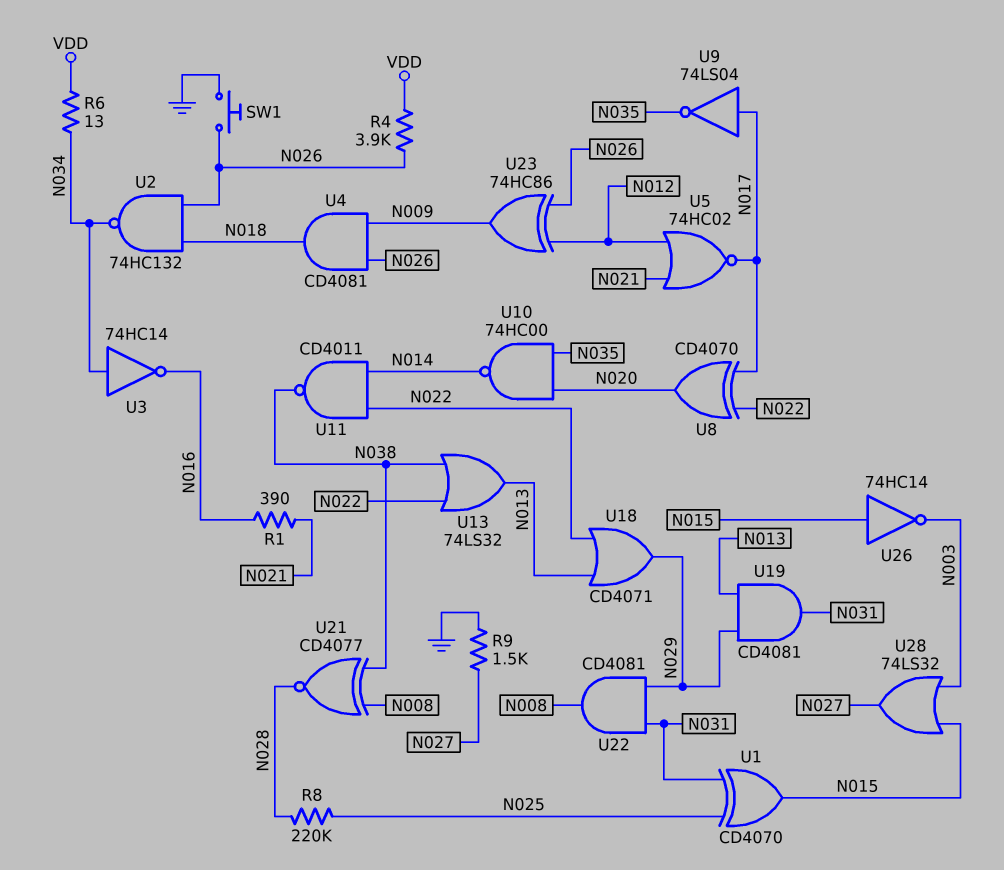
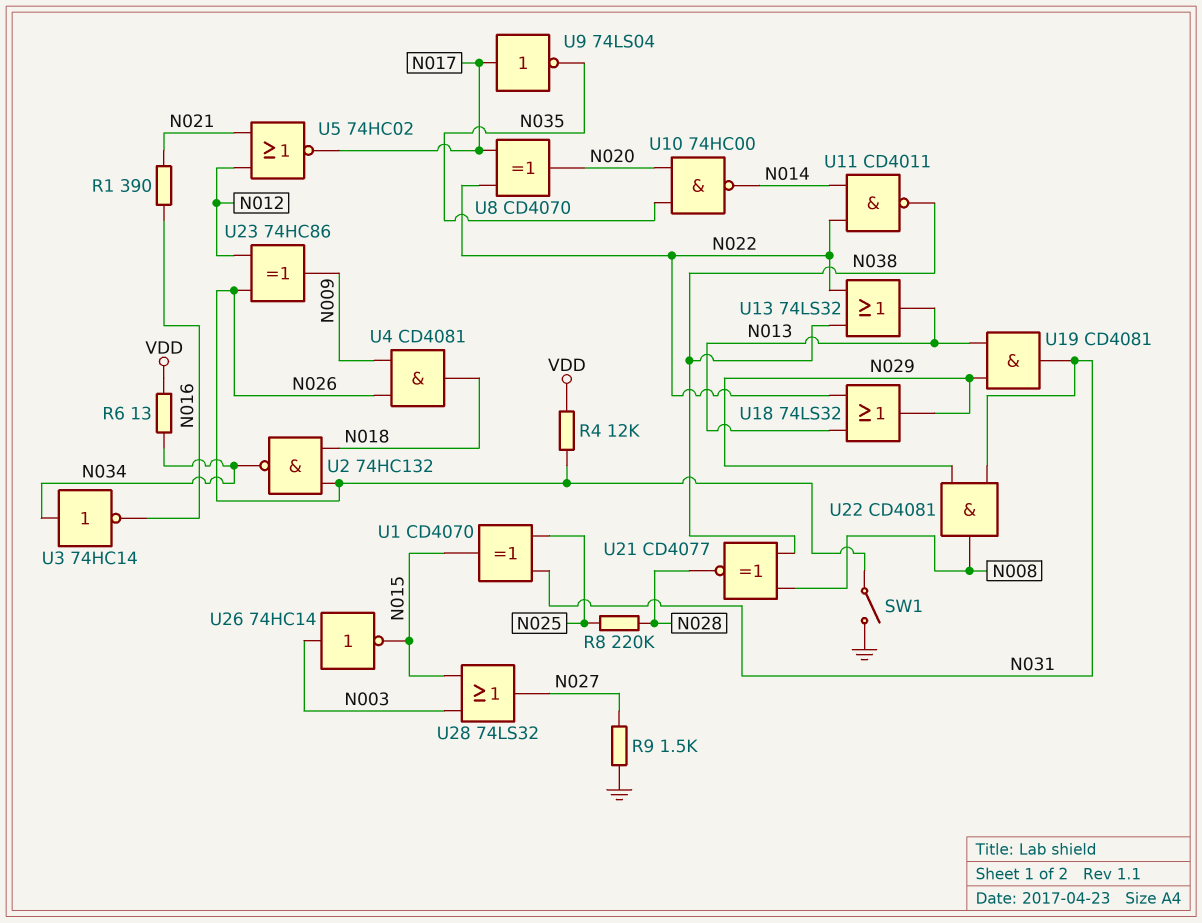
R4: 3.9k (N026, VDD) -> 12k (N026, VDD)
SW1: button (GND, N026) -> switch (GND, N026)
U18: OR CD4071 (in N013, in N022, out N029) -> OR 74LS32 (in N013, in N022, out N029)
U26: NOT 74HC14 (in N015, out N003) -> NOT 74HC14 (in N003, out N015)

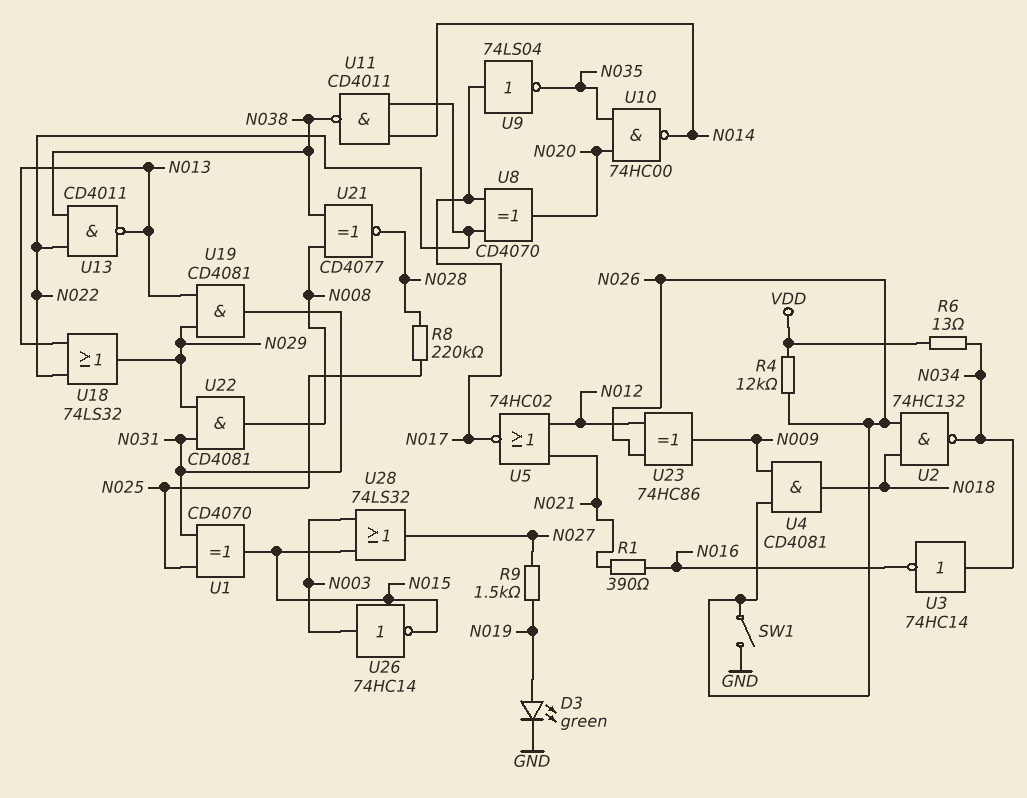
D3: none -> LED green (A N019, K GND)
R9: 1.5k (GND, N027) -> 1.5k (N019, N027)
U13: OR 74LS32 (in N022, in N038, out N013) -> NAND CD4011 (in N022, in N038, out N013)

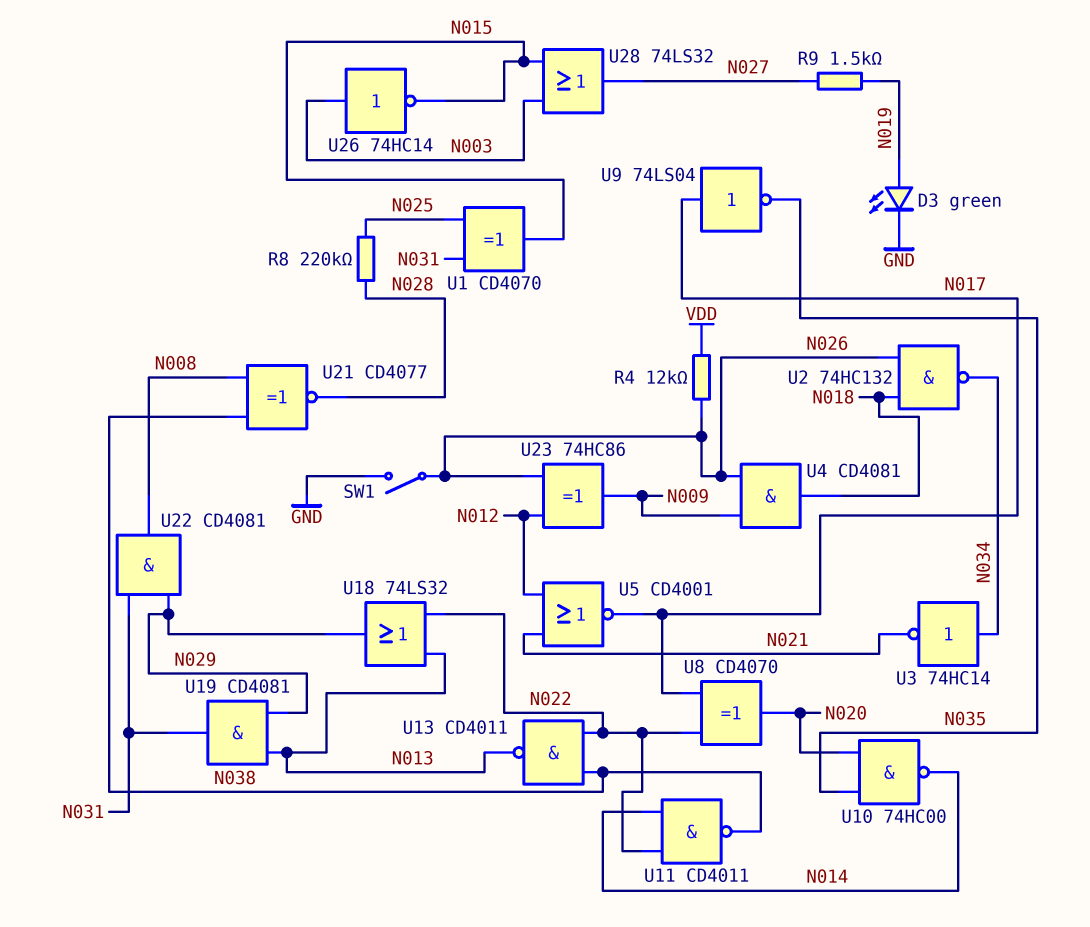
R1: 390 (N016, N021) -> none
R6: 13 (N034, VDD) -> none
U3: NOT 74HC14 (in N034, out N016) -> NOT 74HC14 (in N034, out N021)
U5: NOR 74HC02 (in N012, in N021, out N017) -> NOR CD4001 (in N012, in N021, out N017)

